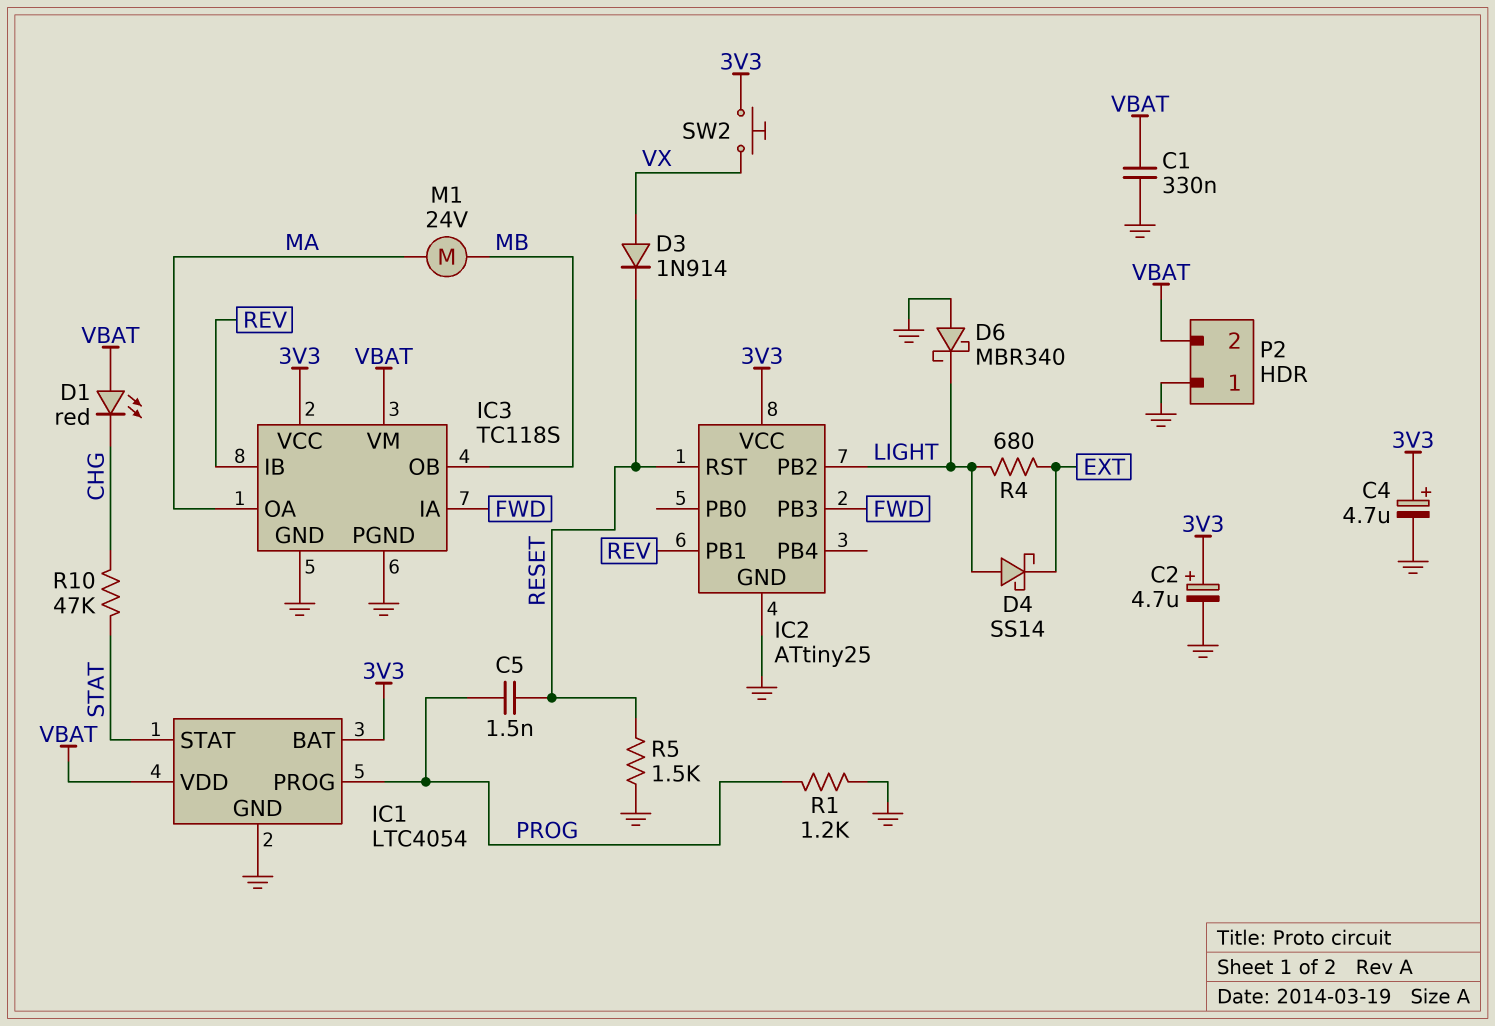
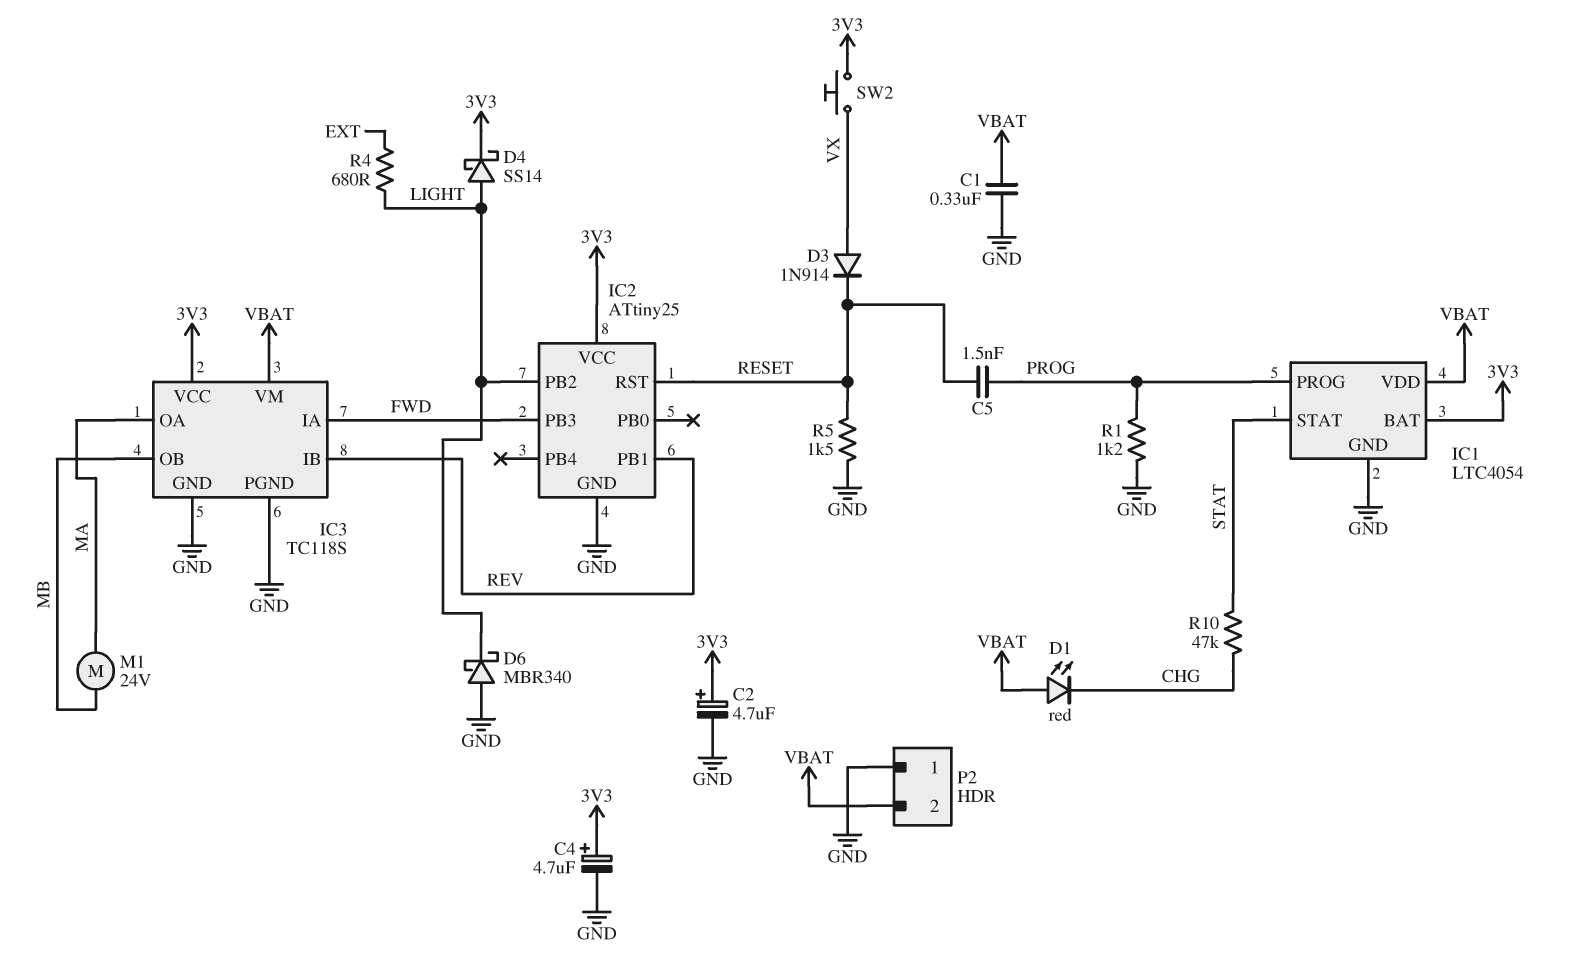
D4: schottky SS14 (A LIGHT, K EXT) -> schottky SS14 (A LIGHT, K 3V3)

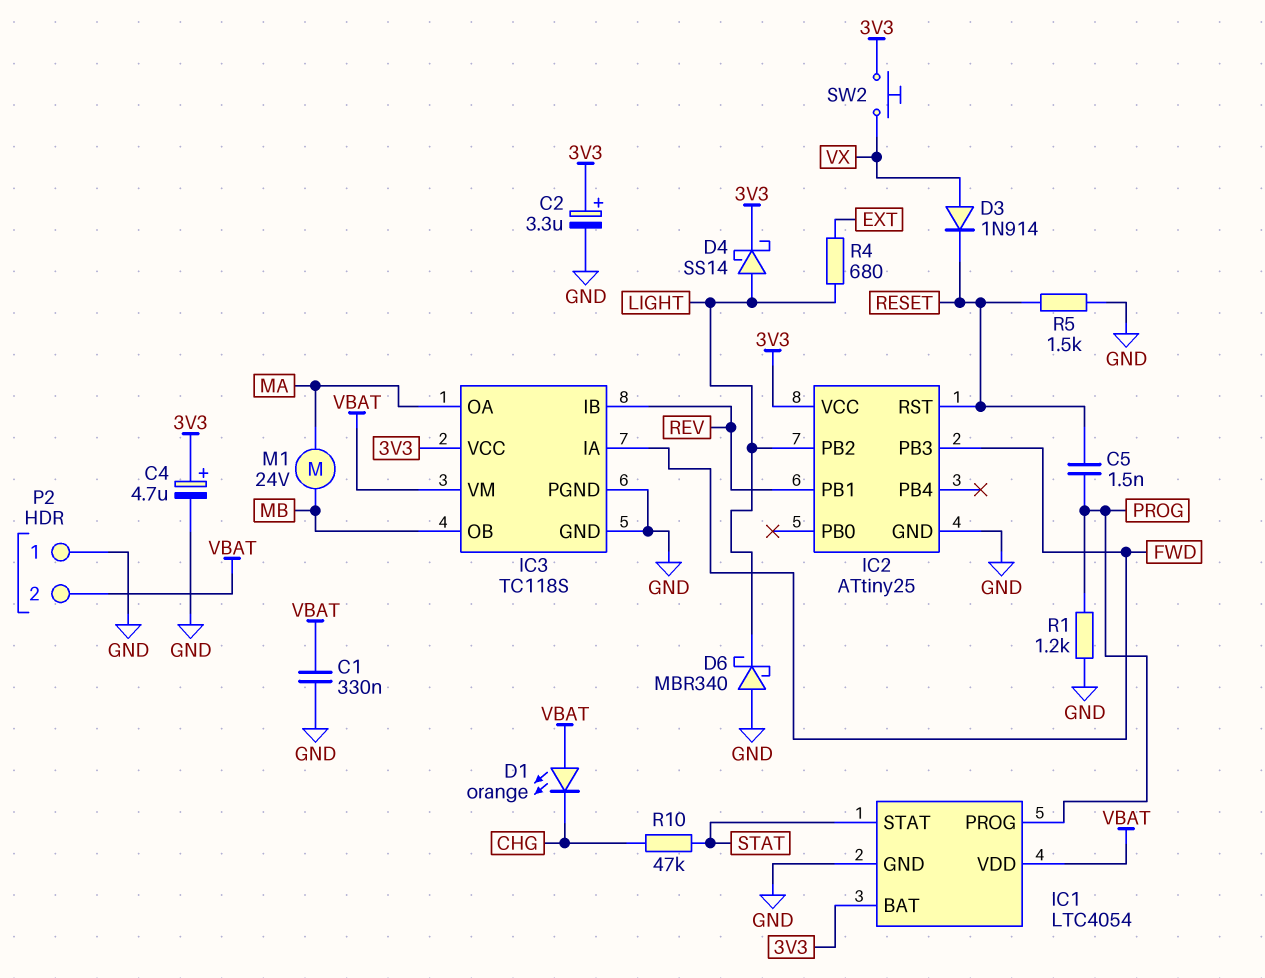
C2: 4.7uF (plus 3V3, minus GND) -> 3.3uF (plus 3V3, minus GND)
D1: LED red (A VBAT, K CHG) -> LED orange (A VBAT, K CHG)

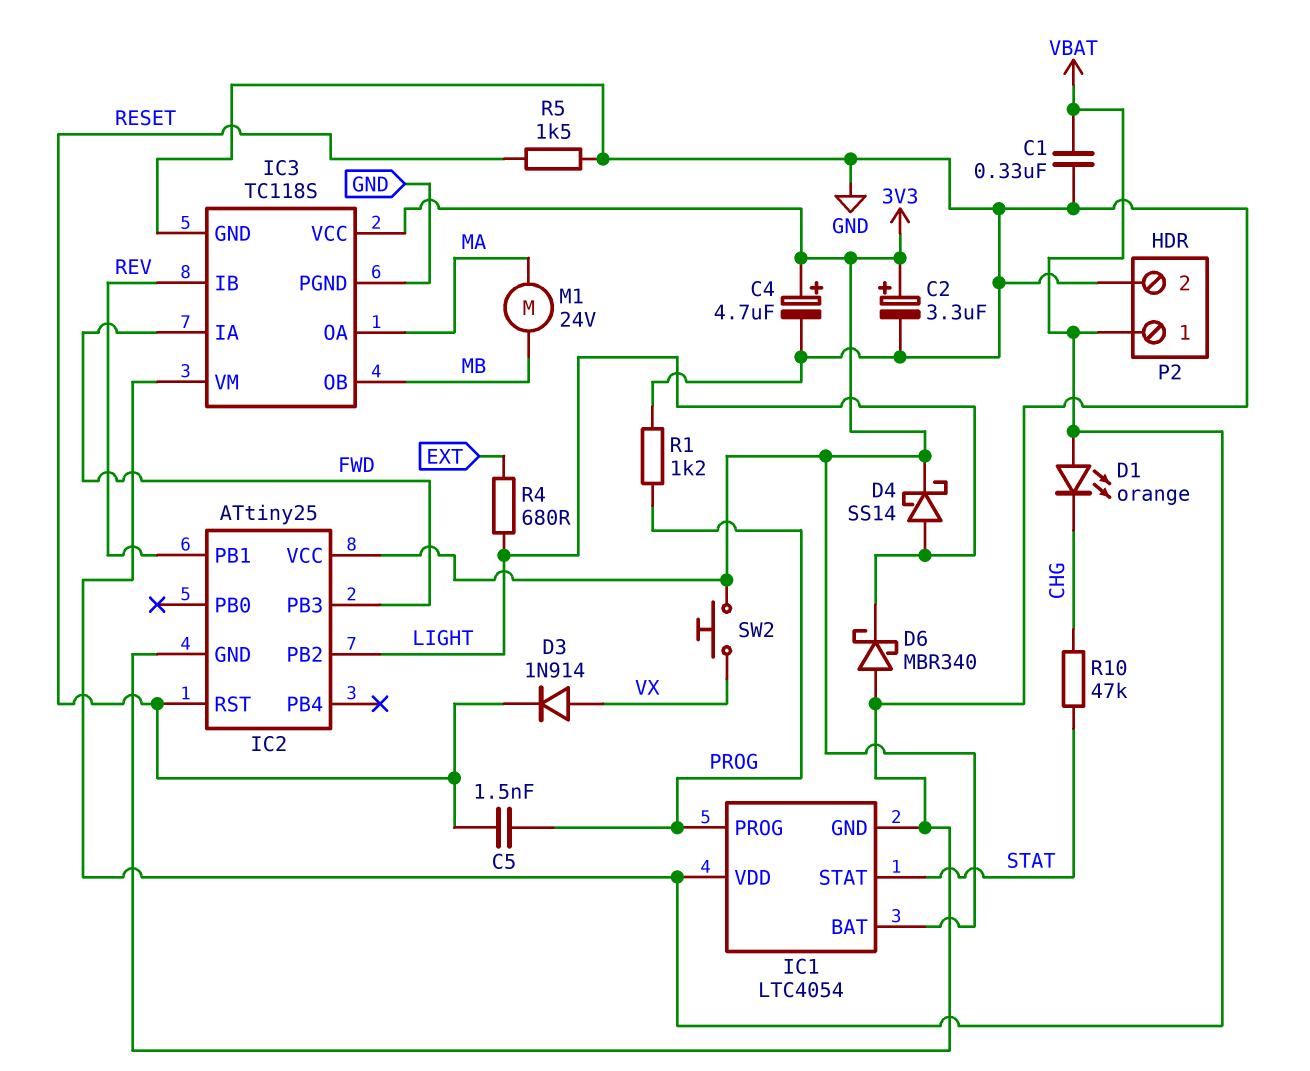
P2 pin 1: GND -> VBAT
P2 pin 2: VBAT -> GND

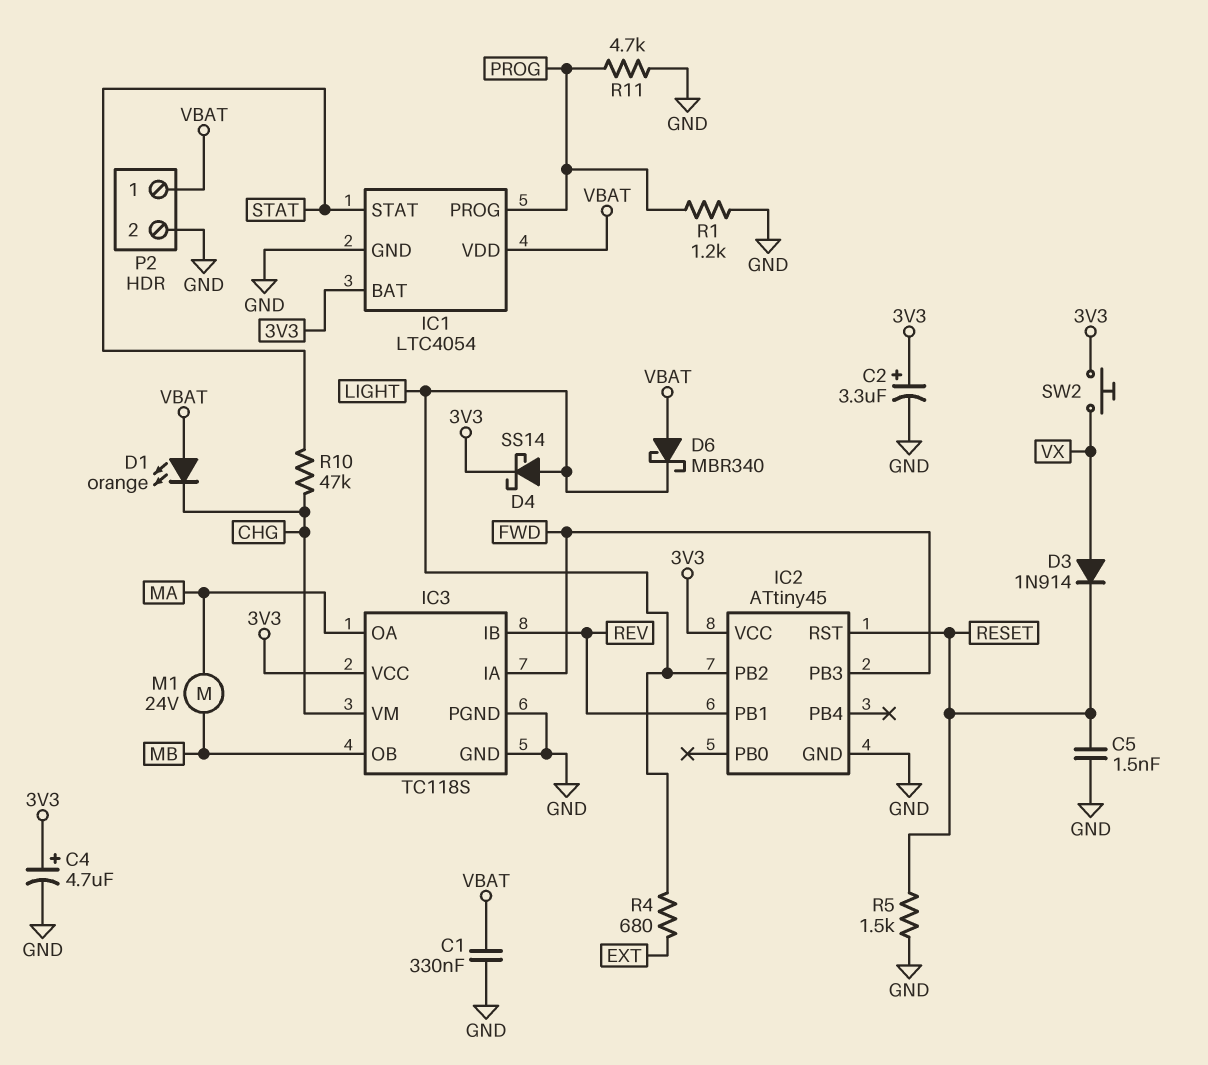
C5: 1.5nF (PROG, RESET) -> 1.5nF (GND, RESET)
D6: schottky MBR340 (A GND, K LIGHT) -> schottky MBR340 (A VBAT, K LIGHT)
IC2: ATtiny25 -> ATtiny45
IC3 pin VM: VBAT -> CHG
R11: none -> 4.7k (GND, PROG)

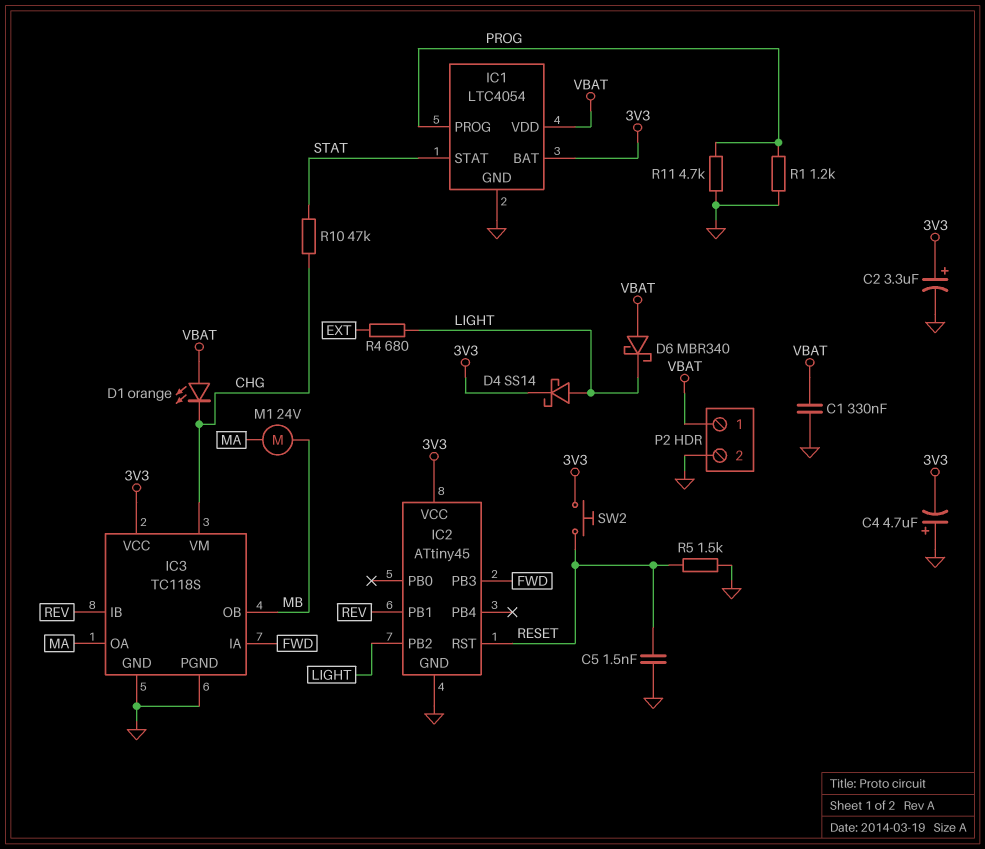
C4: 4.7uF (plus 3V3, minus GND) -> 4.7uF (plus GND, minus 3V3)
D3: diode 1N914 (A VX, K RESET) -> none
SW2: button (3V3, VX) -> button (3V3, RESET)

